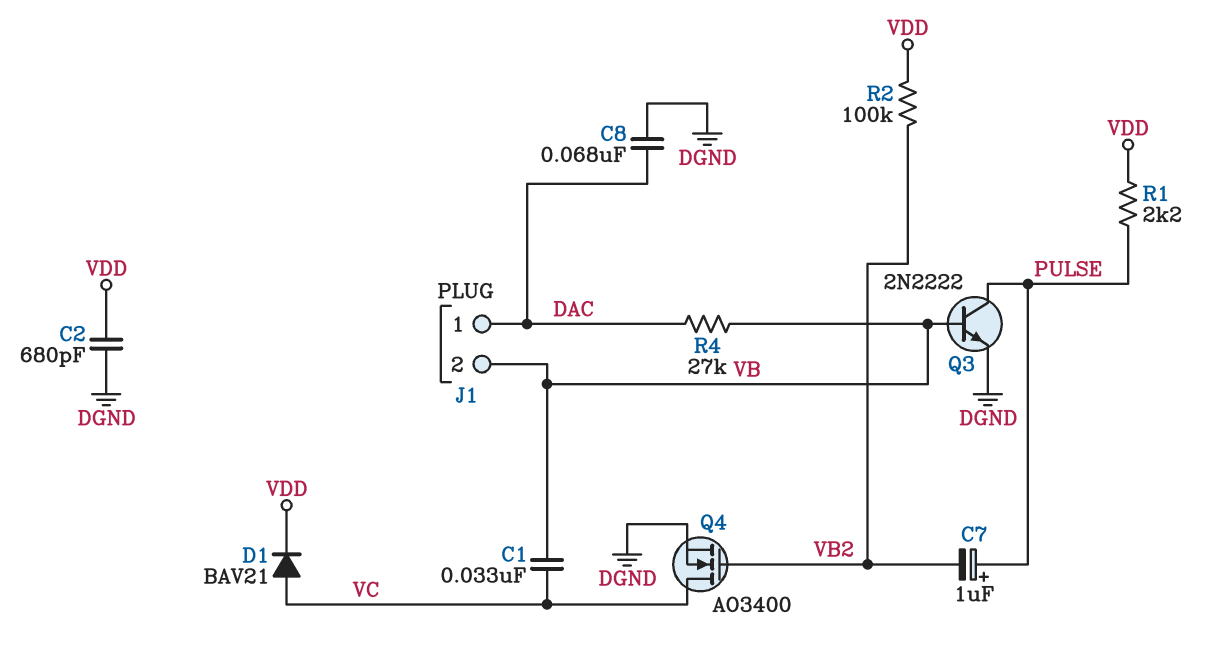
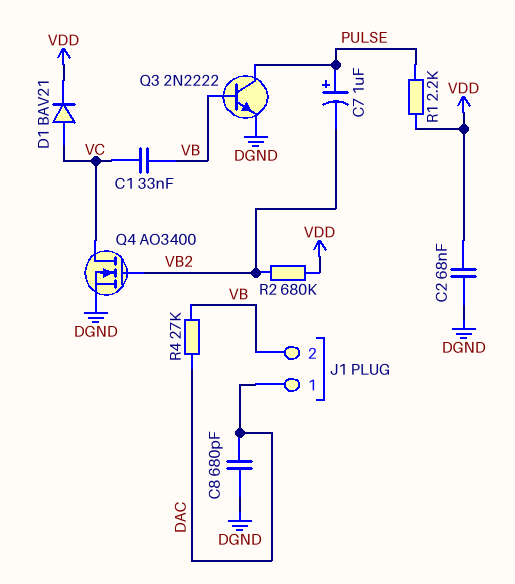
C2: 680pF (DGND, VDD) -> 68nF (DGND, VDD)
C8: 68nF (DAC, DGND) -> 680pF (DAC, DGND)
R2: 100k (VB2, VDD) -> 680k (VB2, VDD)

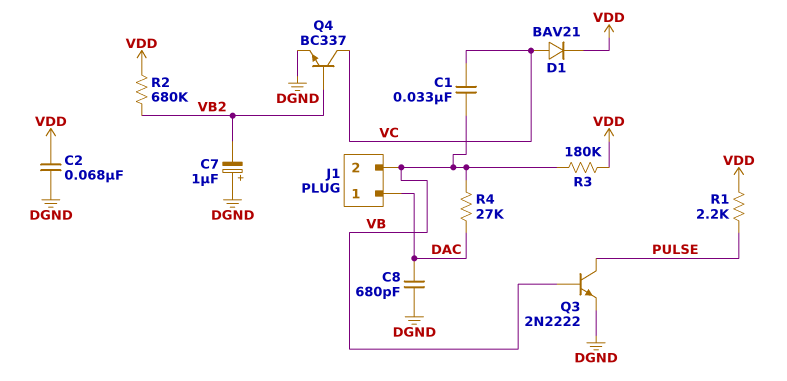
C7: 1uF (plus PULSE, minus VB2) -> 1uF (plus DGND, minus VB2)
Q4: NMOS AO3400 (G VB2, D VC, S DGND) -> NPN BC337 (B VB2, C VC, E DGND)
R3: none -> 180k (VB, VDD)

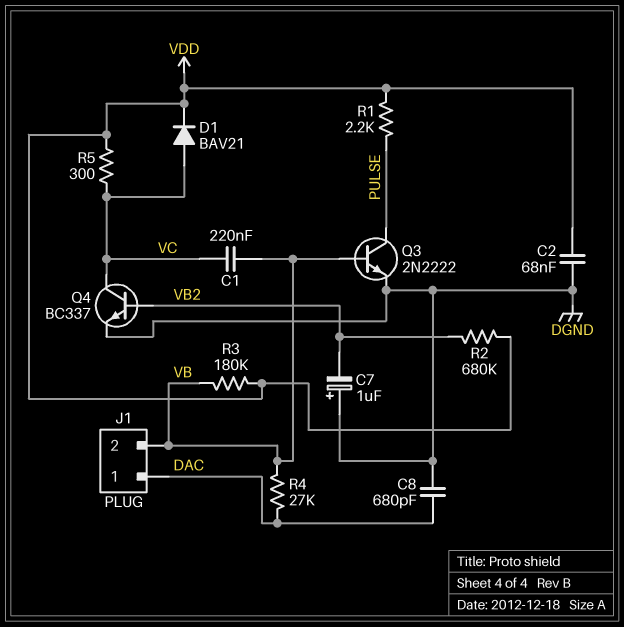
C1: 33nF (VB, VC) -> 220nF (VB, VC)
R5: none -> 300 (VC, VDD)

